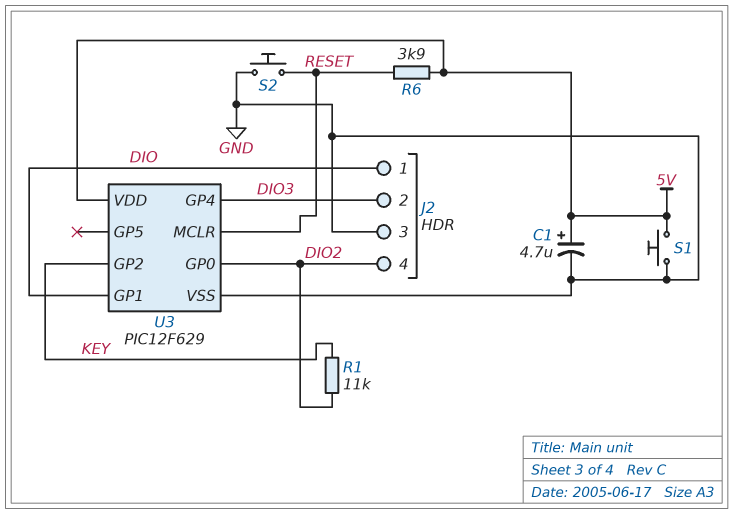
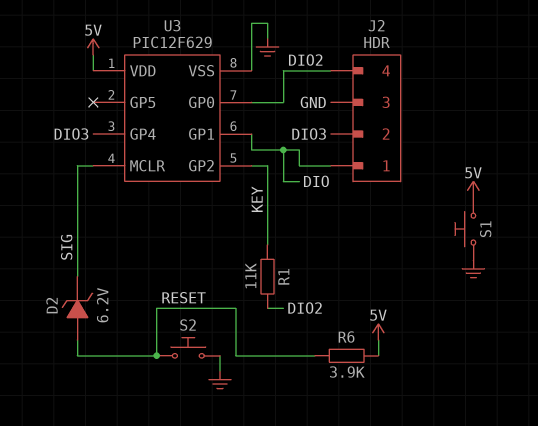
C1: 4.7uF (plus 5V, minus GND) -> none
D2: none -> zener 6.2V (A RESET, K SIG)
U3 pin MCLR: RESET -> SIG

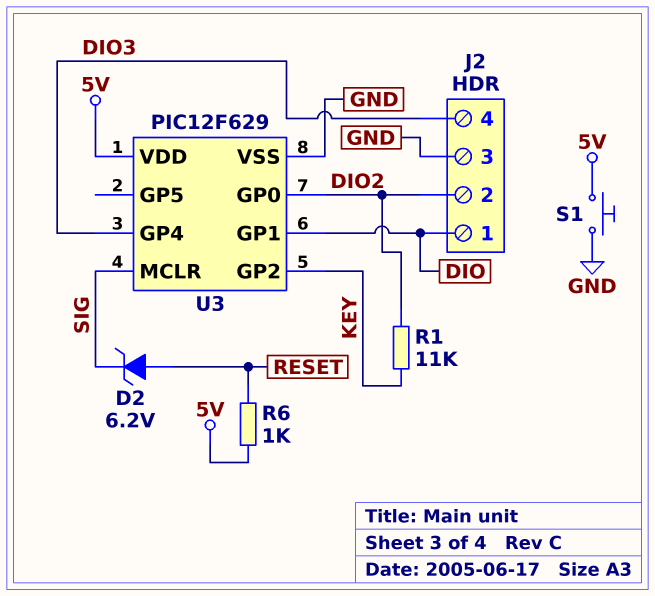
J2 pin 2: DIO3 -> DIO2
J2 pin 4: DIO2 -> DIO3
R6: 3.9k (5V, RESET) -> 1k (5V, RESET)
S2: button (GND, RESET) -> none

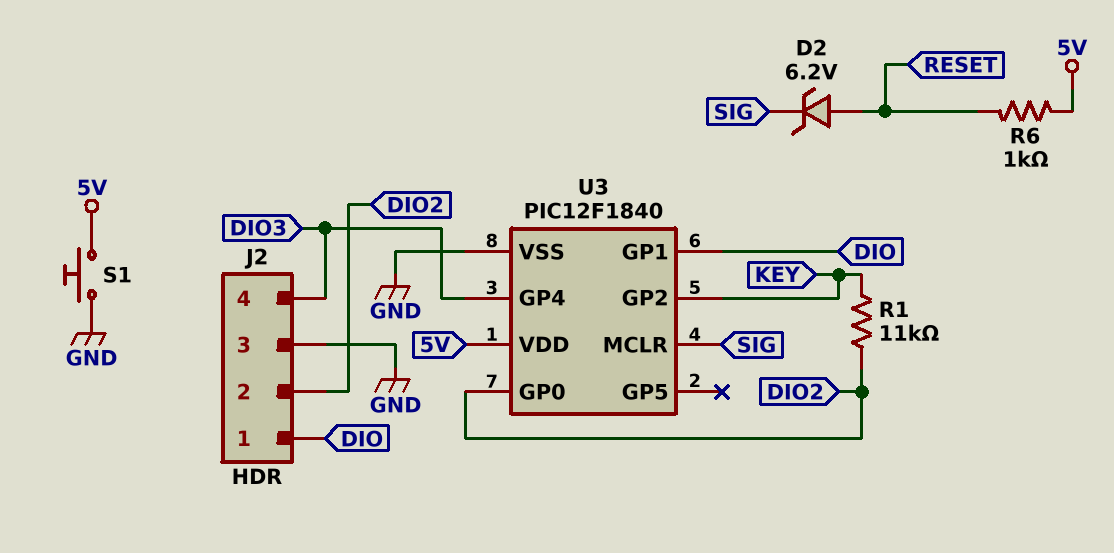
U3: PIC12F629 -> PIC12F1840

